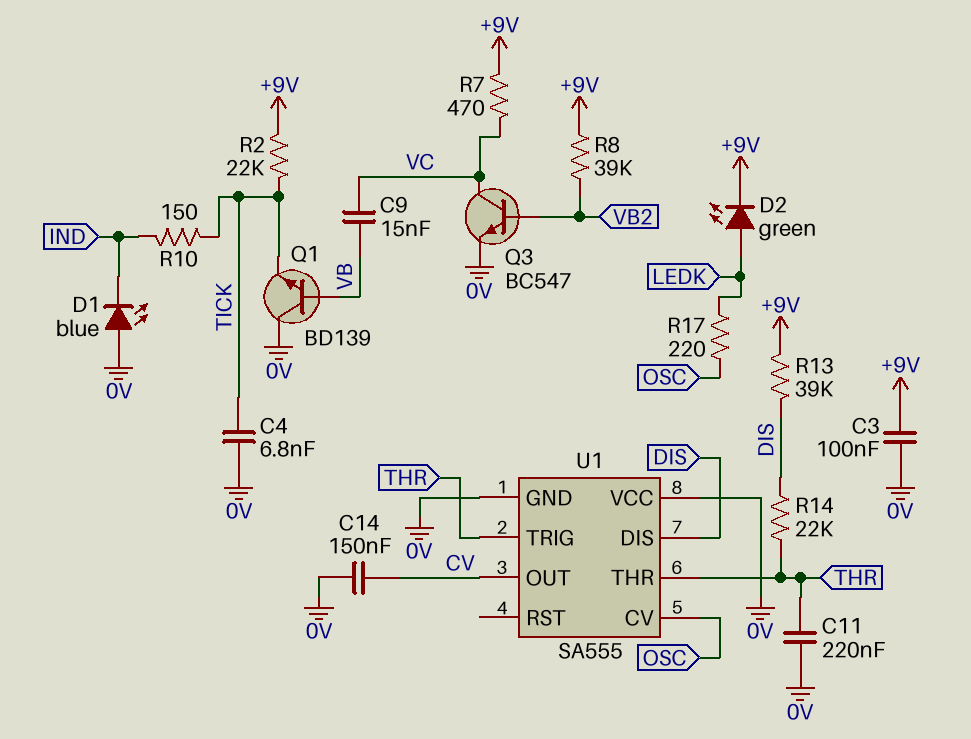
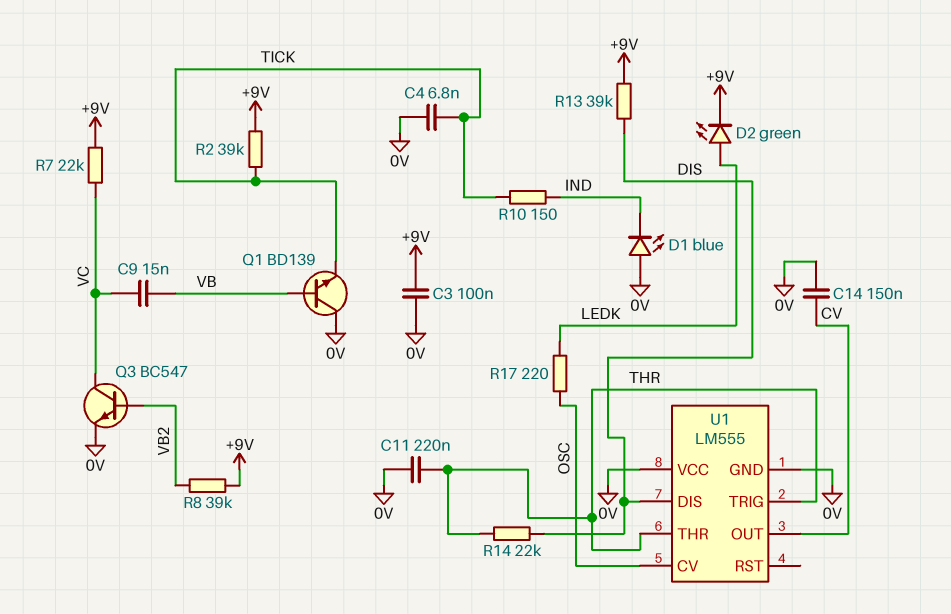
R2: 22k (+9V, TICK) -> 39k (+9V, TICK)
R7: 470 (+9V, VC) -> 22k (+9V, VC)
U1: SA555 -> LM555

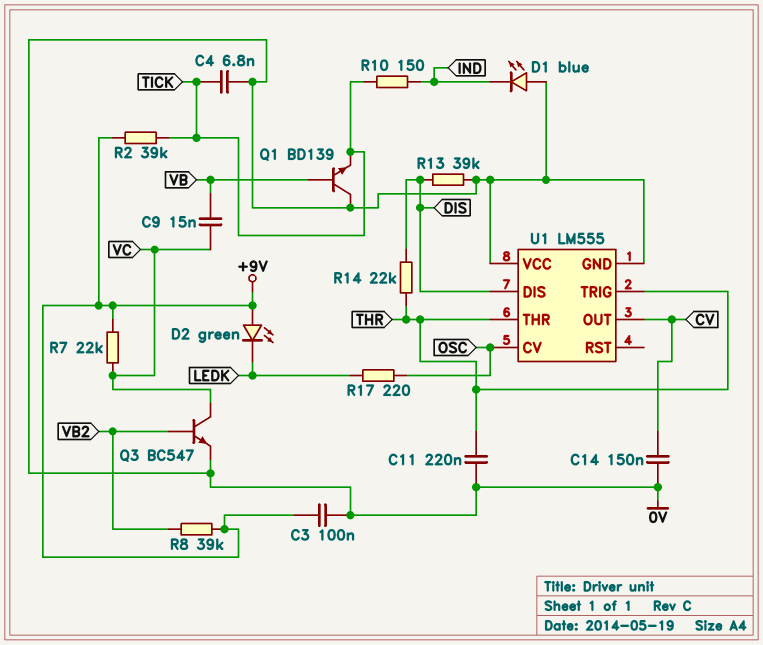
D2: LED green (A LEDK, K +9V) -> LED green (A +9V, K LEDK)
R13: 39k (+9V, DIS) -> 39k (0V, DIS)

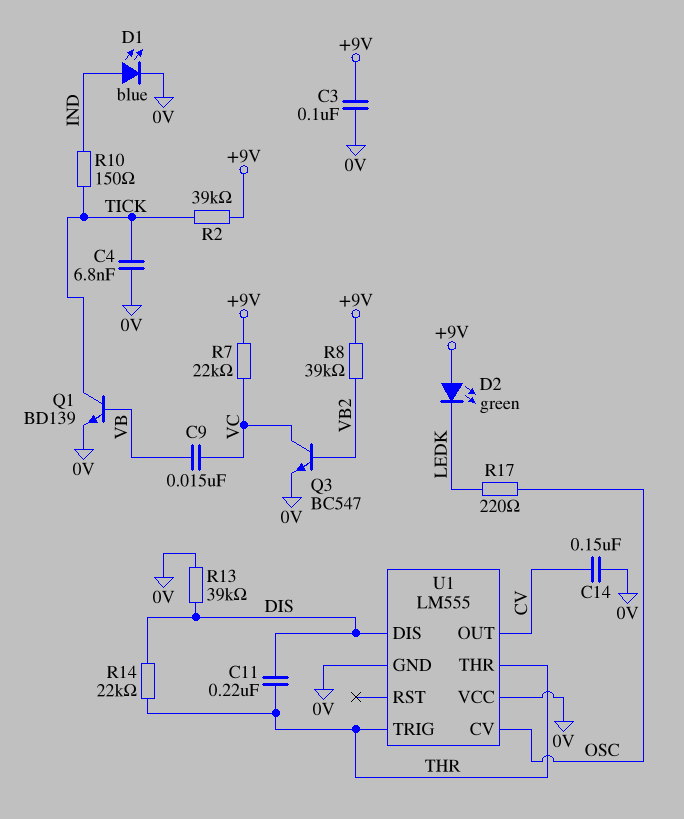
C11: 220nF (0V, THR) -> 220nF (DIS, THR)
D1: LED blue (A 0V, K IND) -> LED blue (A IND, K 0V)
Q1: NPN BD139 (B VB, C 0V, E TICK) -> NPN BD139 (B VB, C TICK, E 0V)

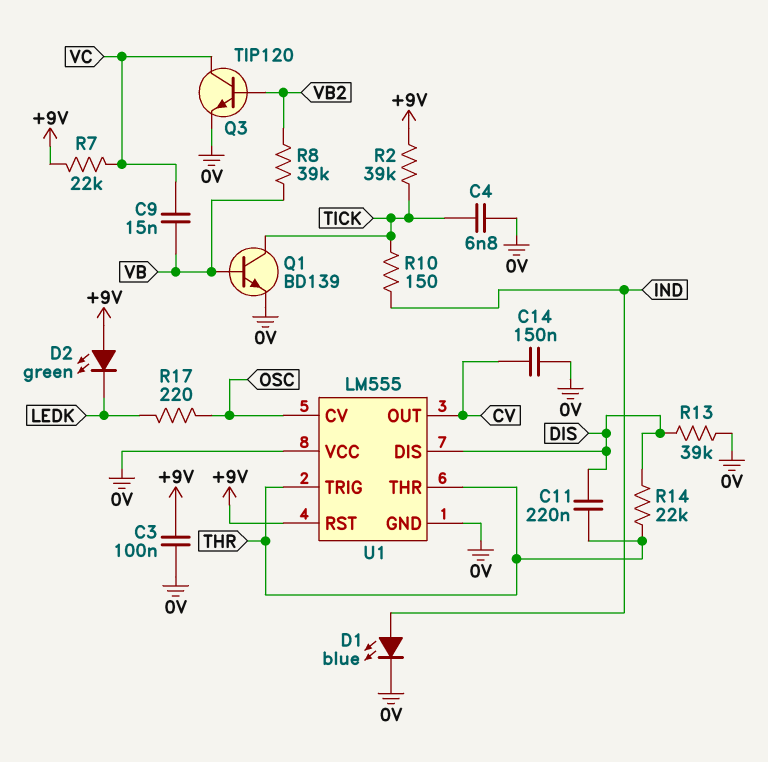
Q3: NPN BC547 (B VB2, C VC, E 0V) -> NPN TIP120 (B VB2, C VC, E 0V)
R8: 39k (+9V, VB2) -> 39k (VB, VB2)
U1 pin RST: none -> +9V

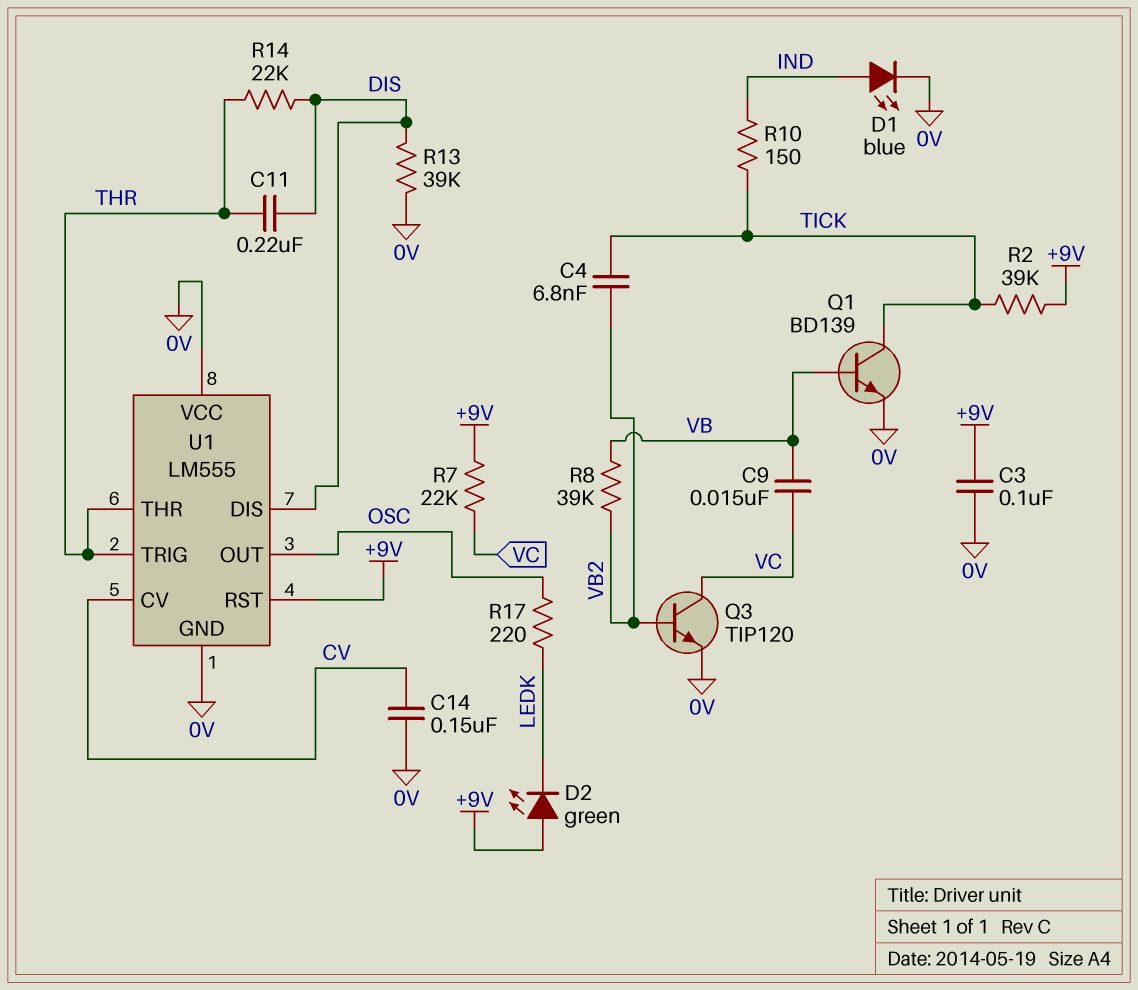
C4: 6.8nF (0V, TICK) -> 6.8nF (TICK, VB2)
U1 pin CV: OSC -> CV
U1 pin OUT: CV -> OSC

